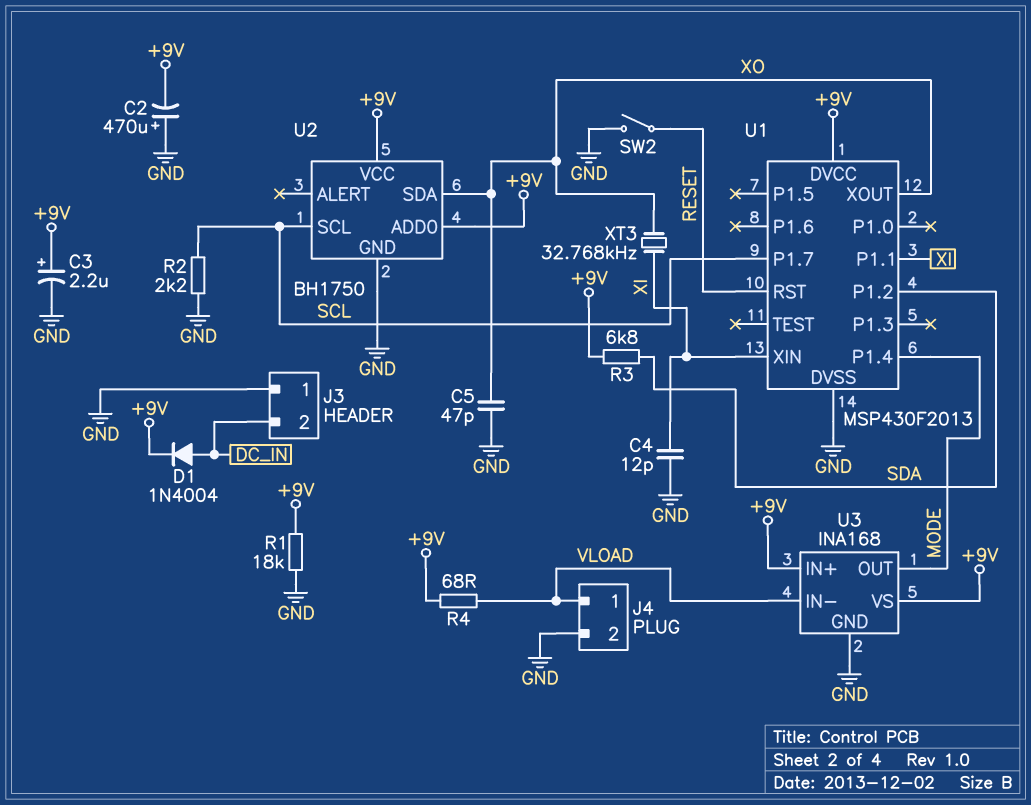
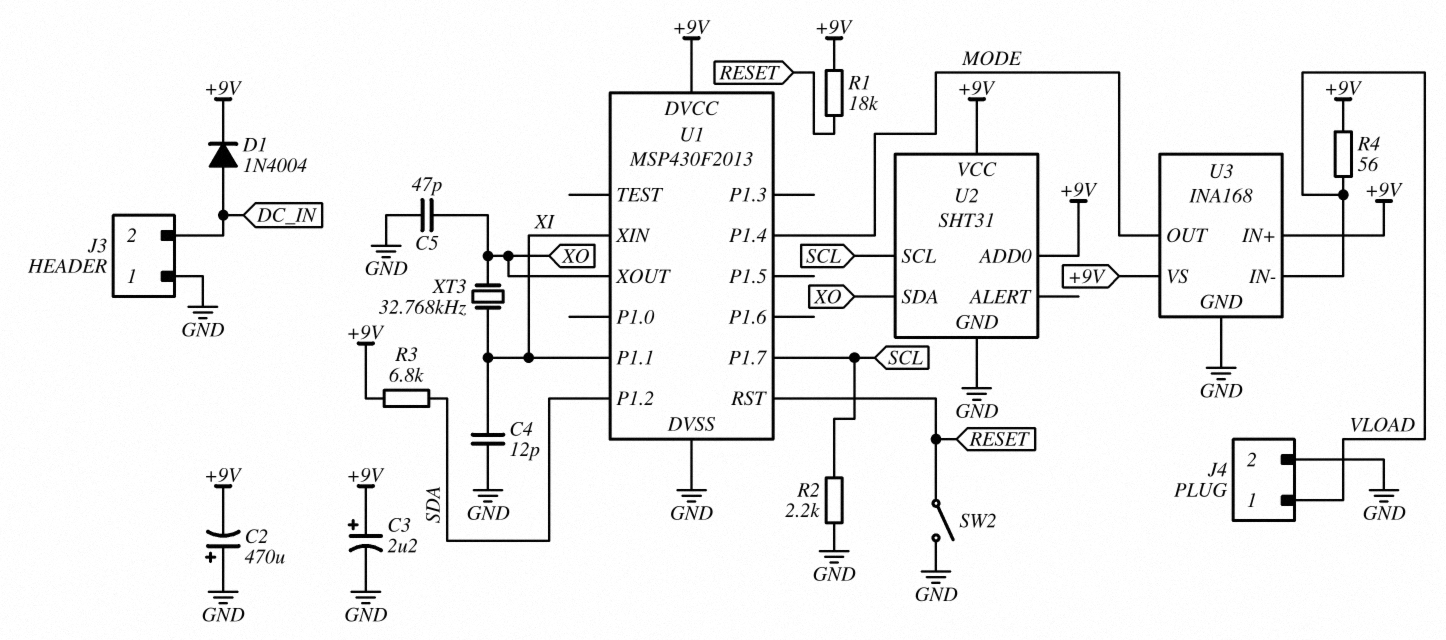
R1: 18k (+9V, GND) -> 18k (+9V, RESET)
R4: 68 (+9V, VLOAD) -> 56 (+9V, VLOAD)
U2: BH1750 -> SHT31

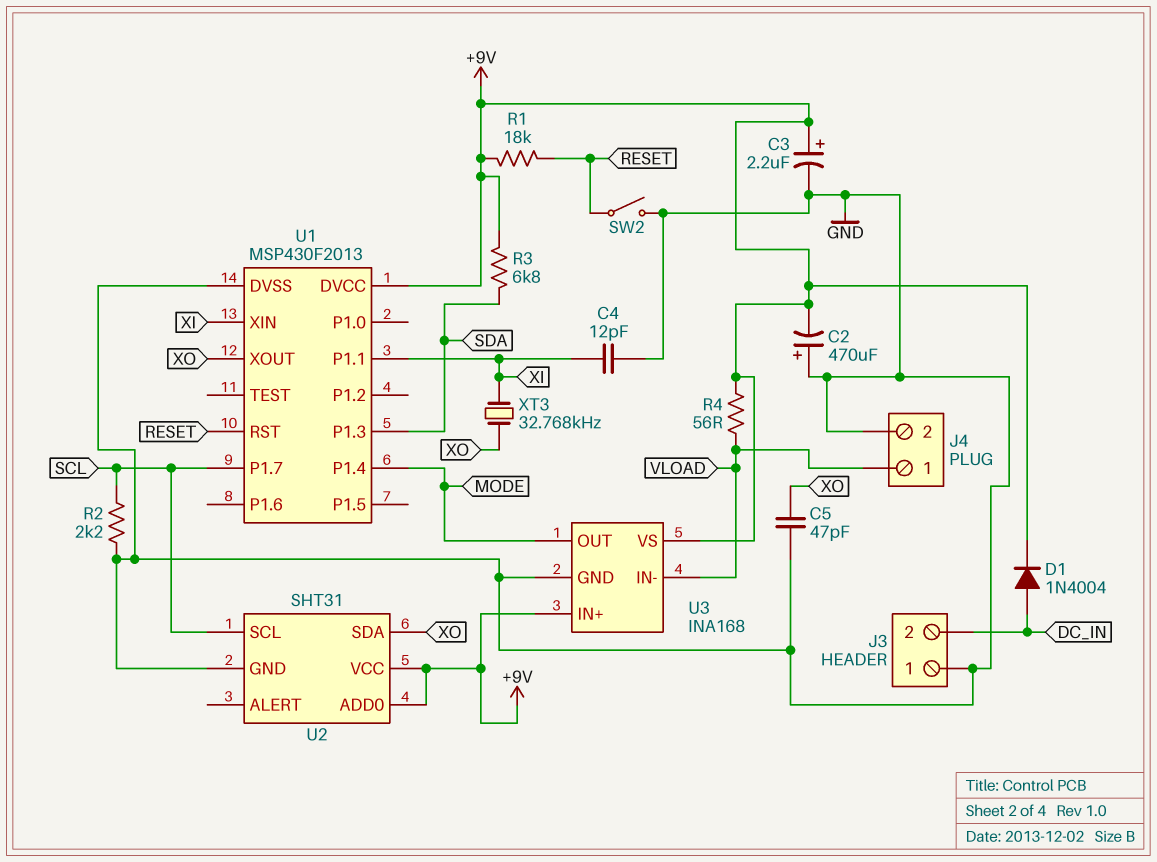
U1 pin P1.2: SDA -> none
U1 pin P1.3: none -> SDA

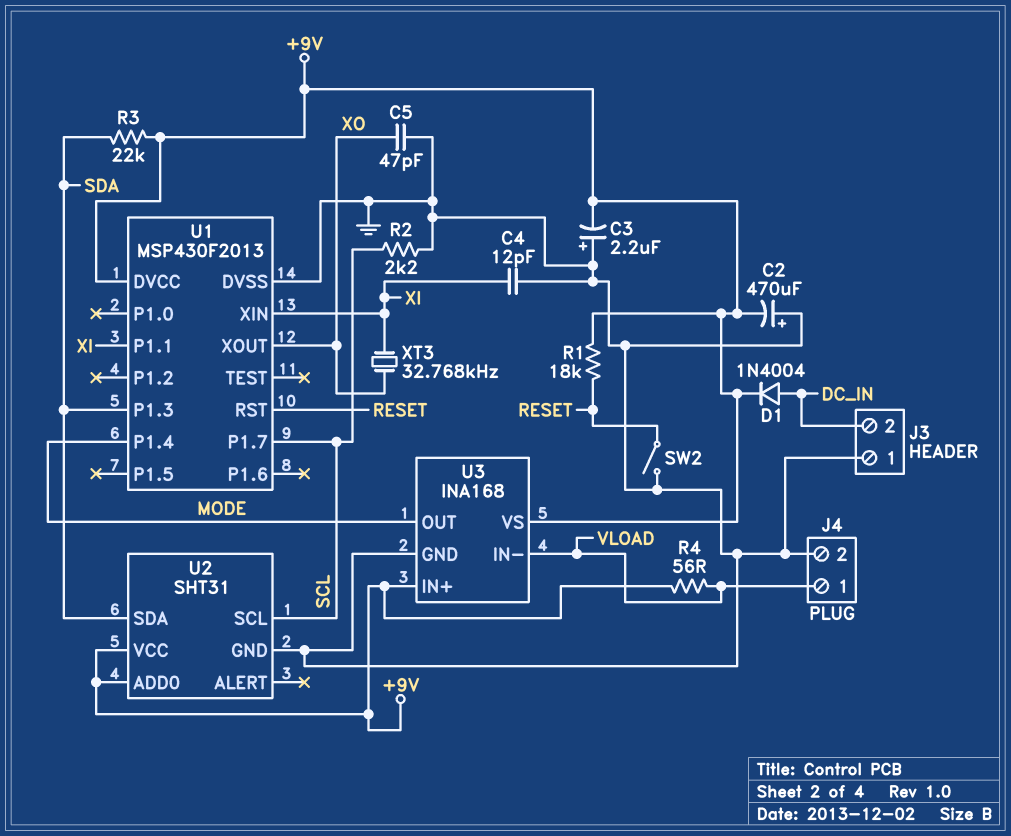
C3: 2.2uF (plus +9V, minus GND) -> 2.2uF (plus GND, minus +9V)
R3: 6.8k (+9V, SDA) -> 22k (+9V, SDA)
U2 pin SDA: XO -> SDA

